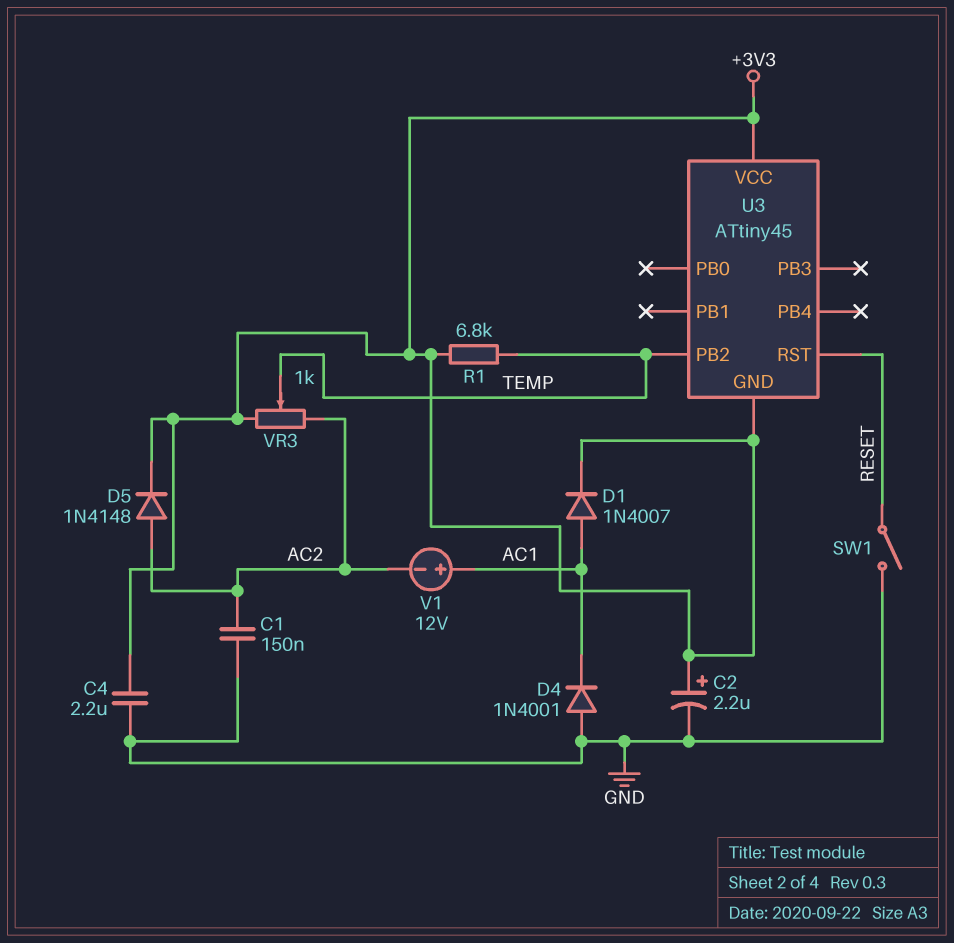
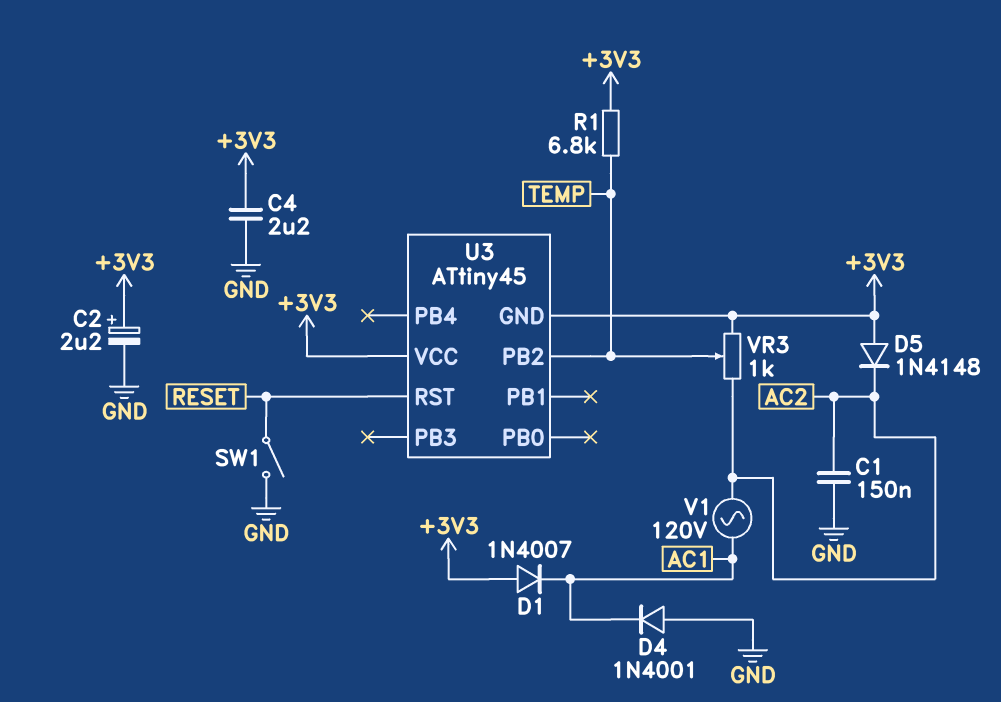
D1: diode 1N4007 (A AC1, K +3V3) -> diode 1N4007 (A +3V3, K AC1)
D5: diode 1N4148 (A AC2, K +3V3) -> diode 1N4148 (A +3V3, K AC2)
V1: 12V (plus AC1, minus AC2) -> AC 120V (AC1, AC2)

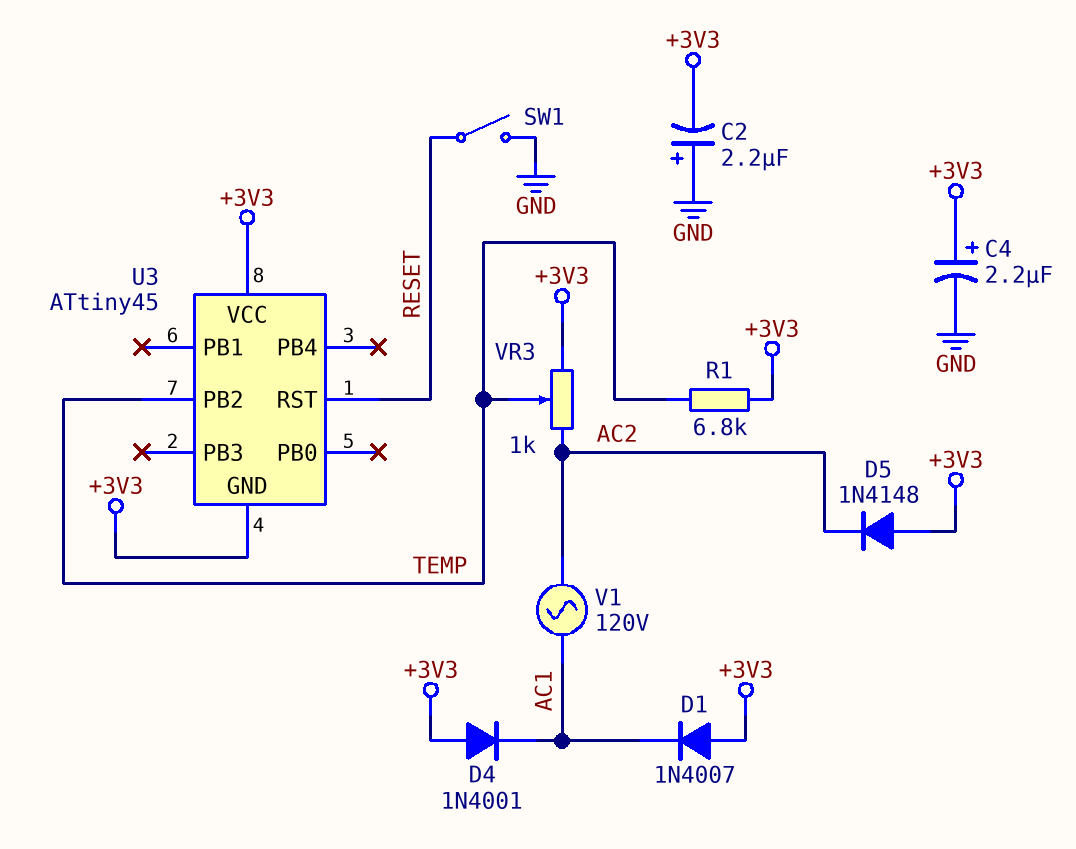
C1: 150nF (AC2, GND) -> none
C2: 2.2uF (plus +3V3, minus GND) -> 2.2uF (plus GND, minus +3V3)
C4: 2.2uF (+3V3, GND) -> 2.2uF (plus +3V3, minus GND)
D4: diode 1N4001 (A GND, K AC1) -> diode 1N4001 (A +3V3, K AC1)

